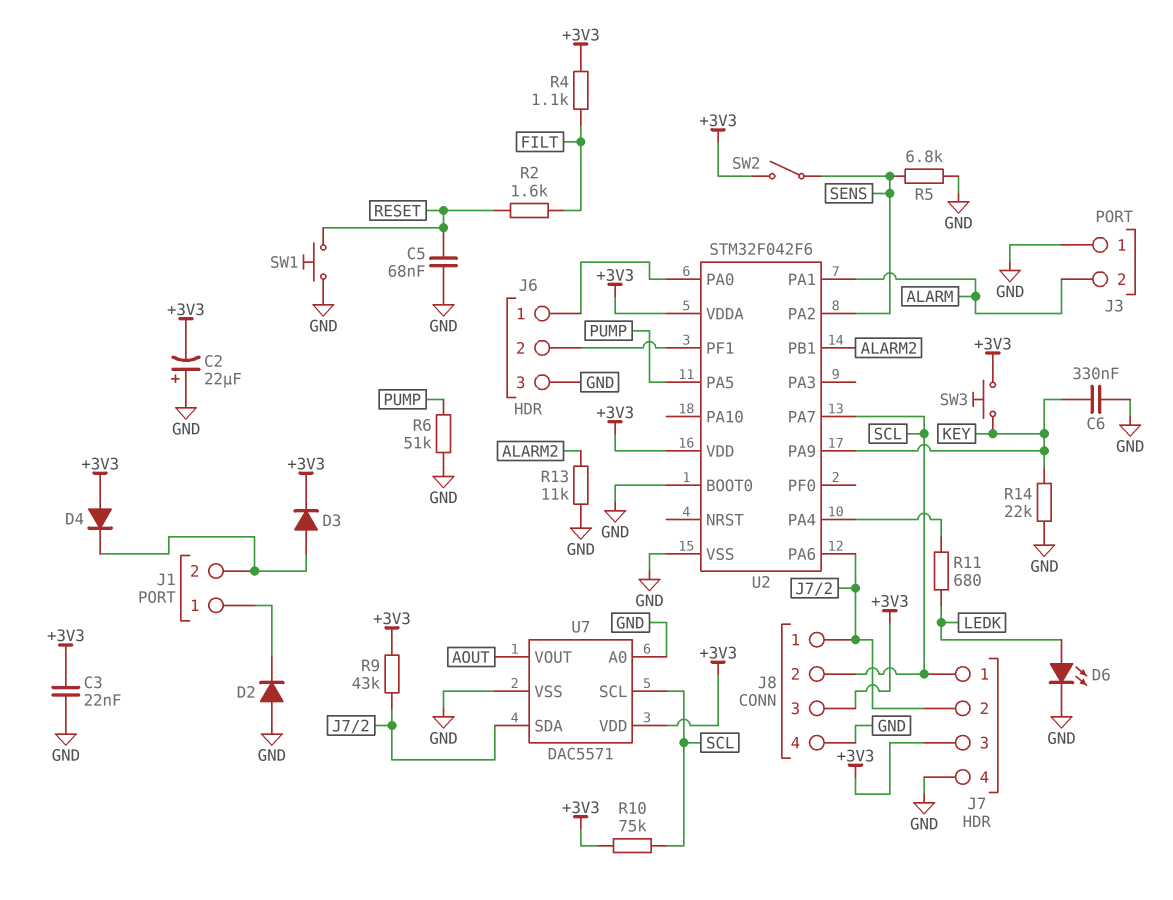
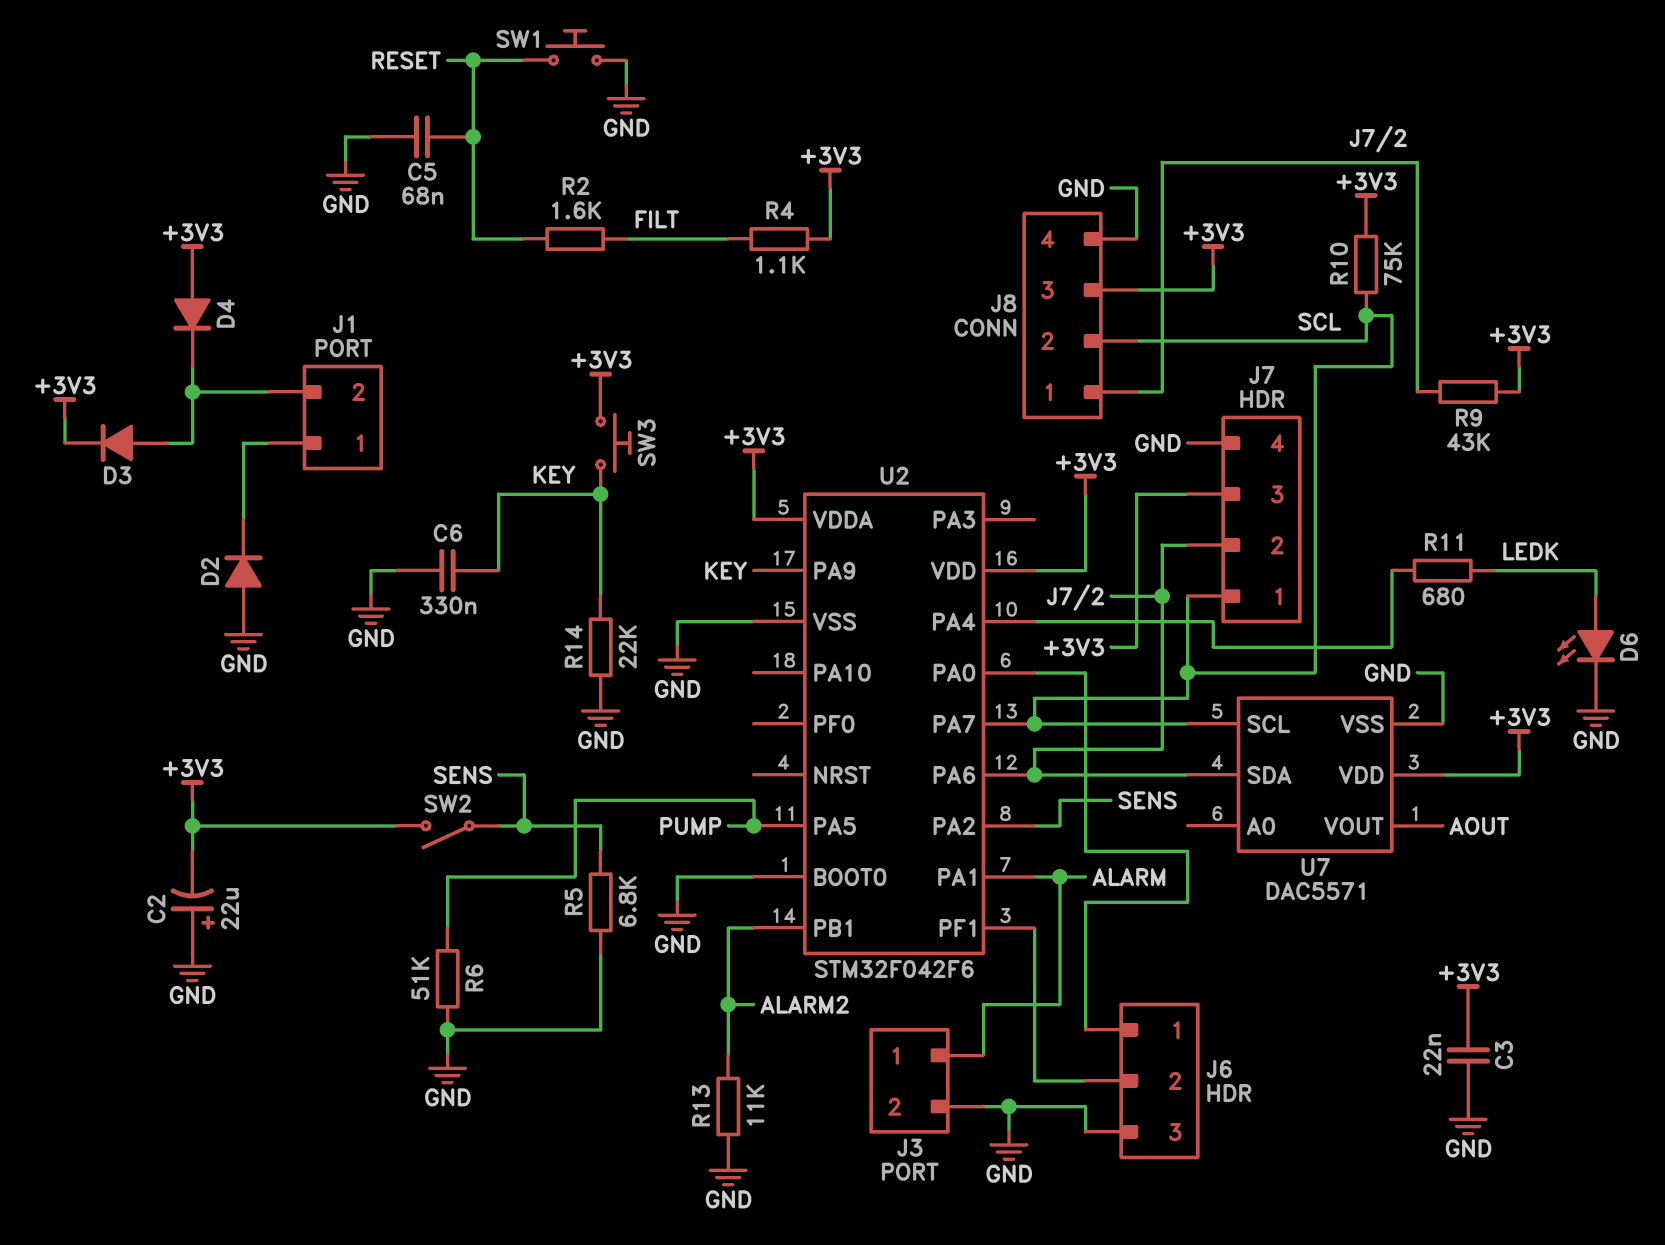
J3 pin 1: GND -> ALARM
J3 pin 2: ALARM -> GND
U7 pin A0: GND -> none

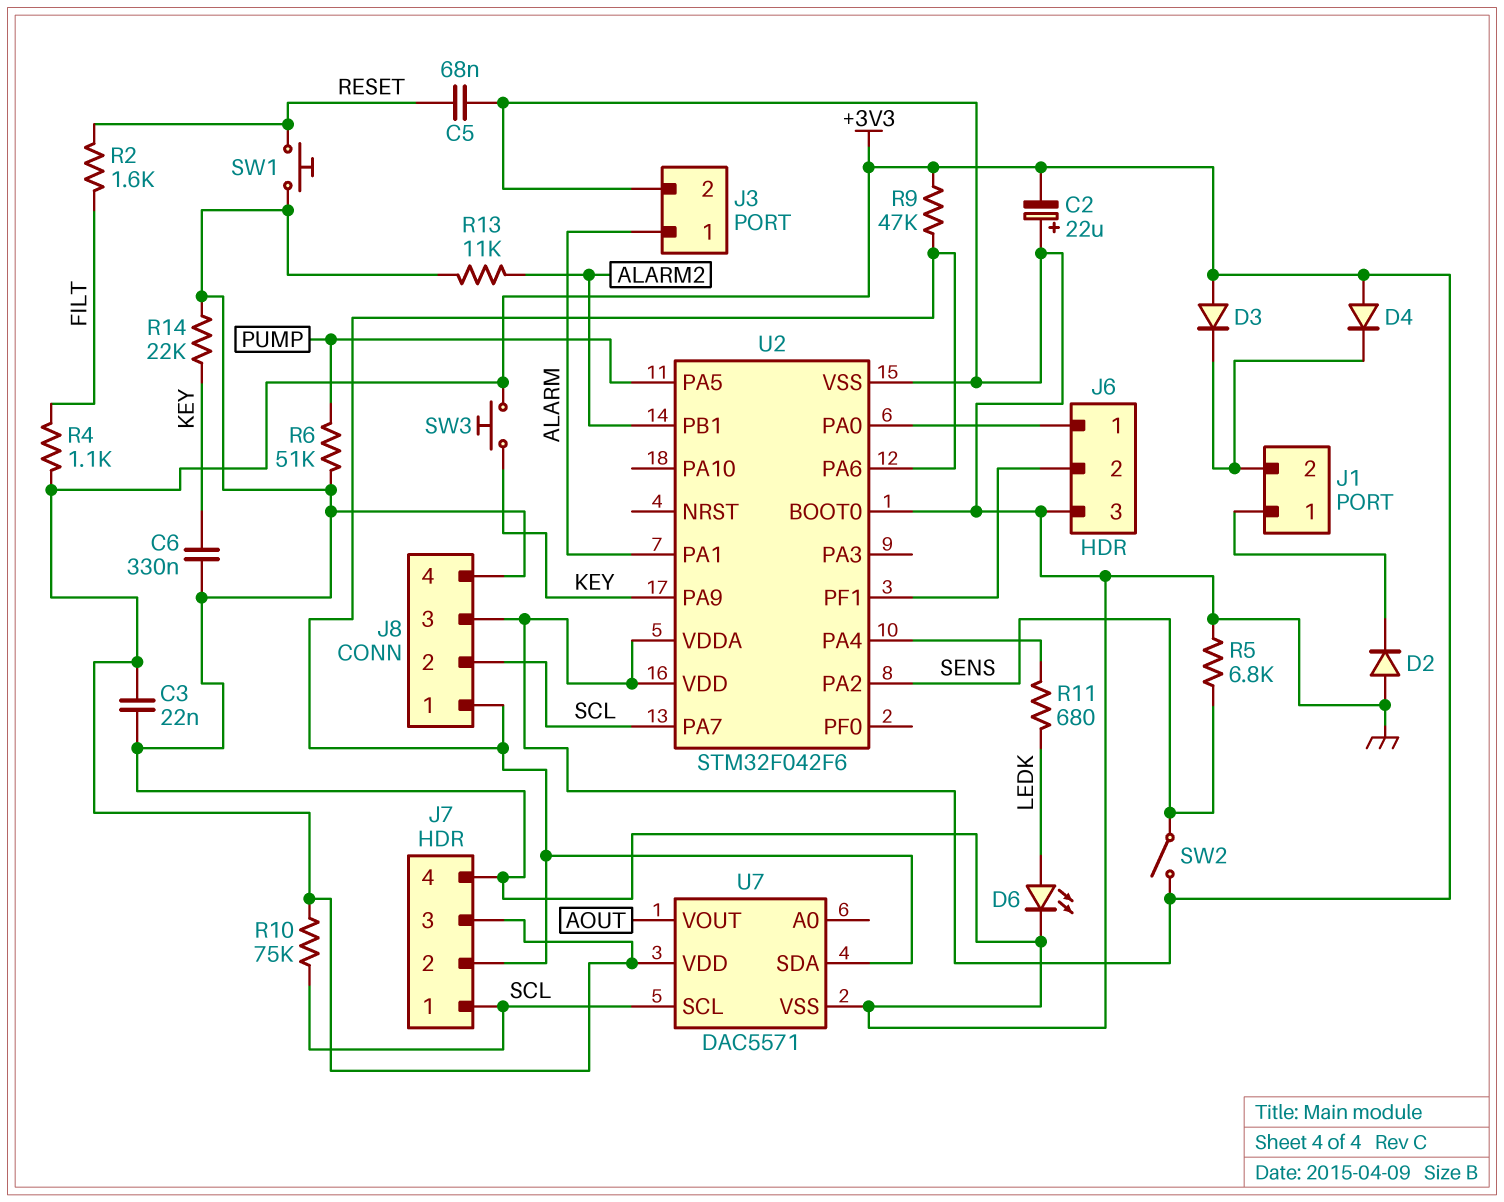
D3: diode (A J1/2, K +3V3) -> diode (A +3V3, K J1/2)
R9: 43k (+3V3, J7/2) -> 47k (+3V3, J7/2)

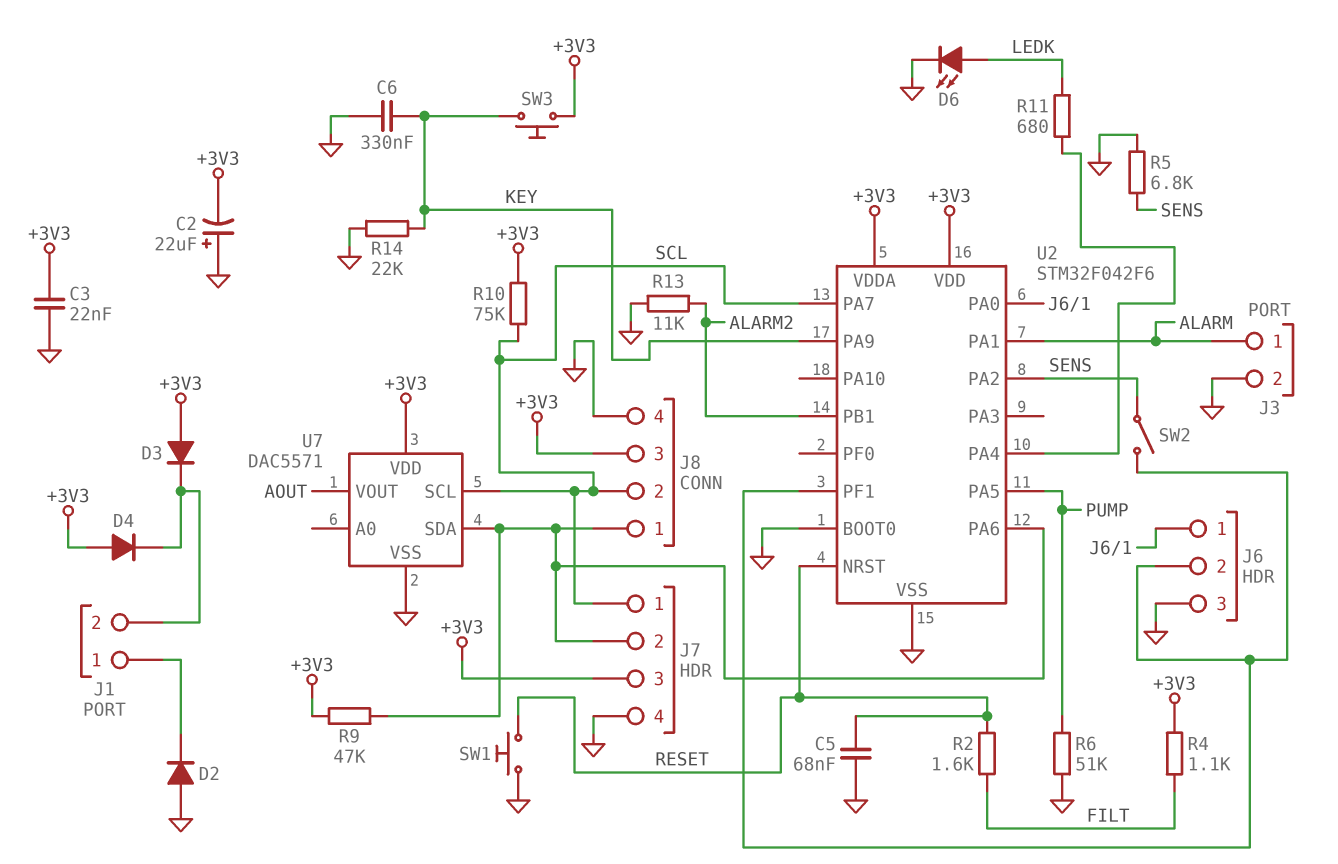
SW2: switch (+3V3, SENS) -> switch (J6/2, SENS)
U2 pin NRST: none -> RESET

